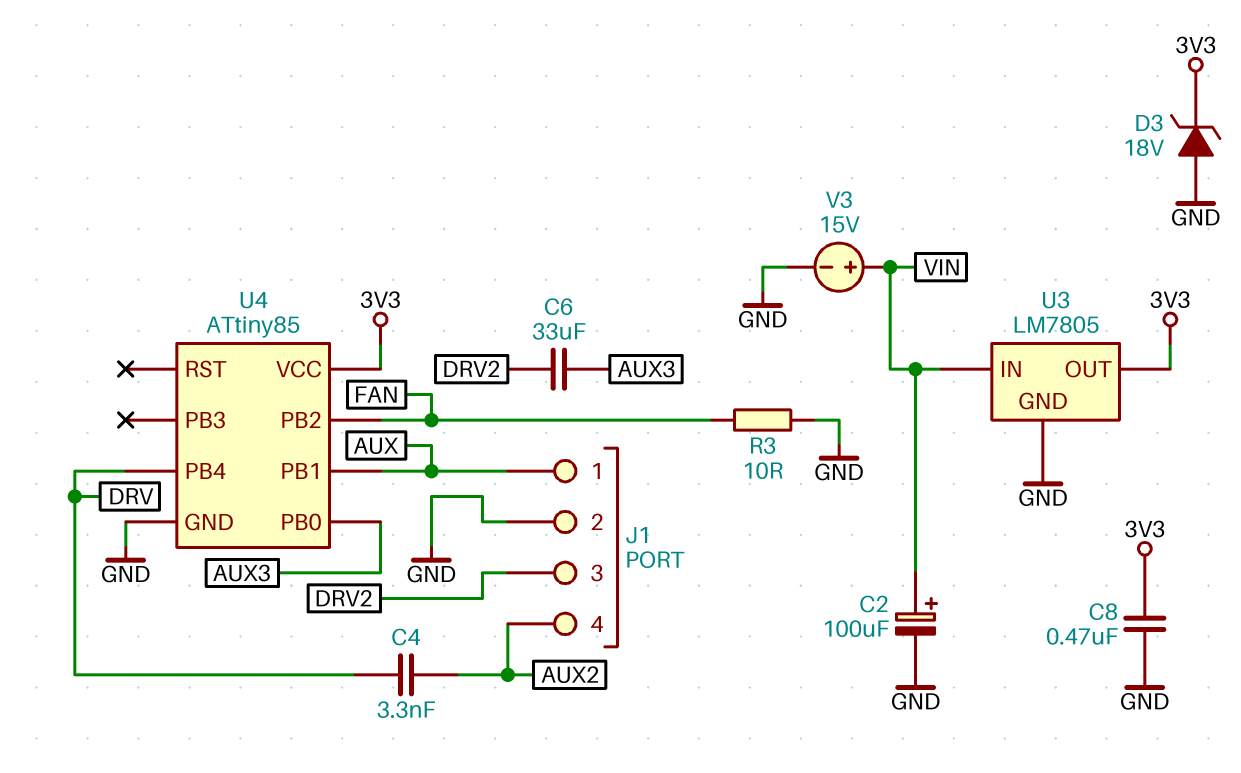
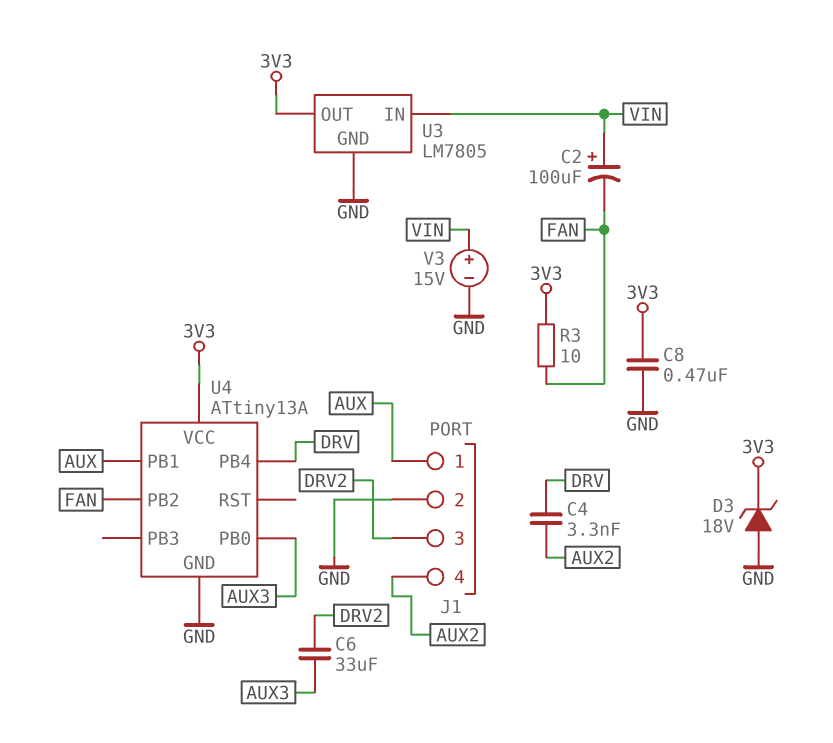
C2: 100uF (plus VIN, minus GND) -> 100uF (plus VIN, minus FAN)
R3: 10 (FAN, GND) -> 10 (3V3, FAN)
U4: ATtiny85 -> ATtiny13A

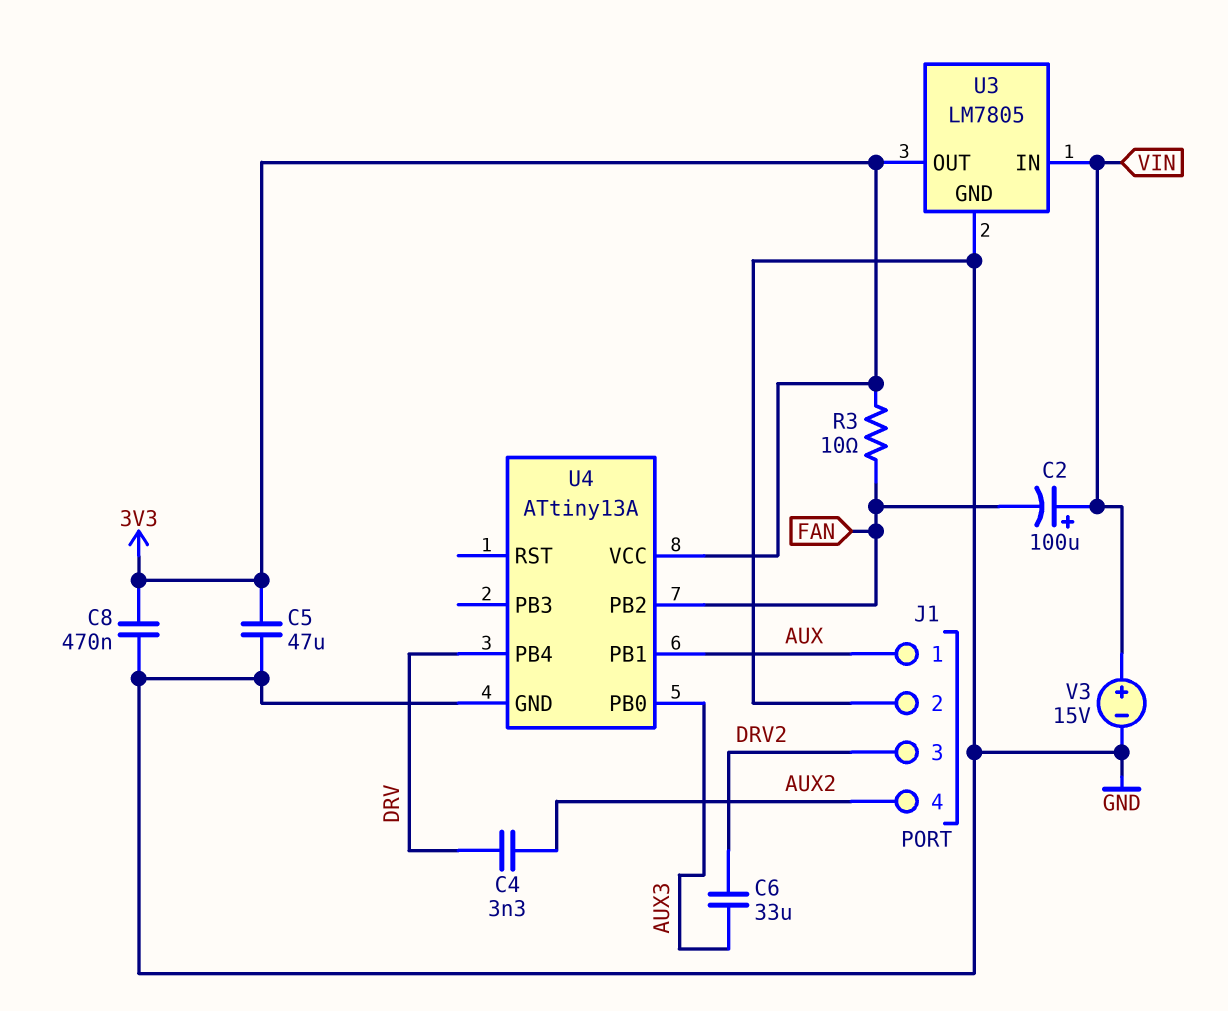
C5: none -> 47uF (3V3, GND)
D3: zener 18V (A GND, K 3V3) -> none

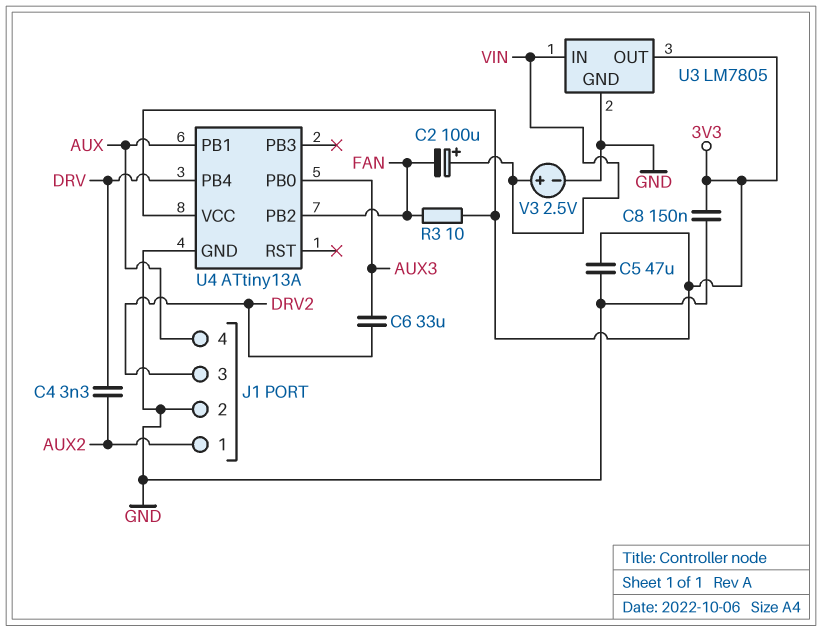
C8: 470nF (3V3, GND) -> 150nF (3V3, GND)
J1 pin 1: AUX -> AUX2
J1 pin 4: AUX2 -> AUX
V3: 15V (plus VIN, minus GND) -> 2.5V (plus VIN, minus GND)

